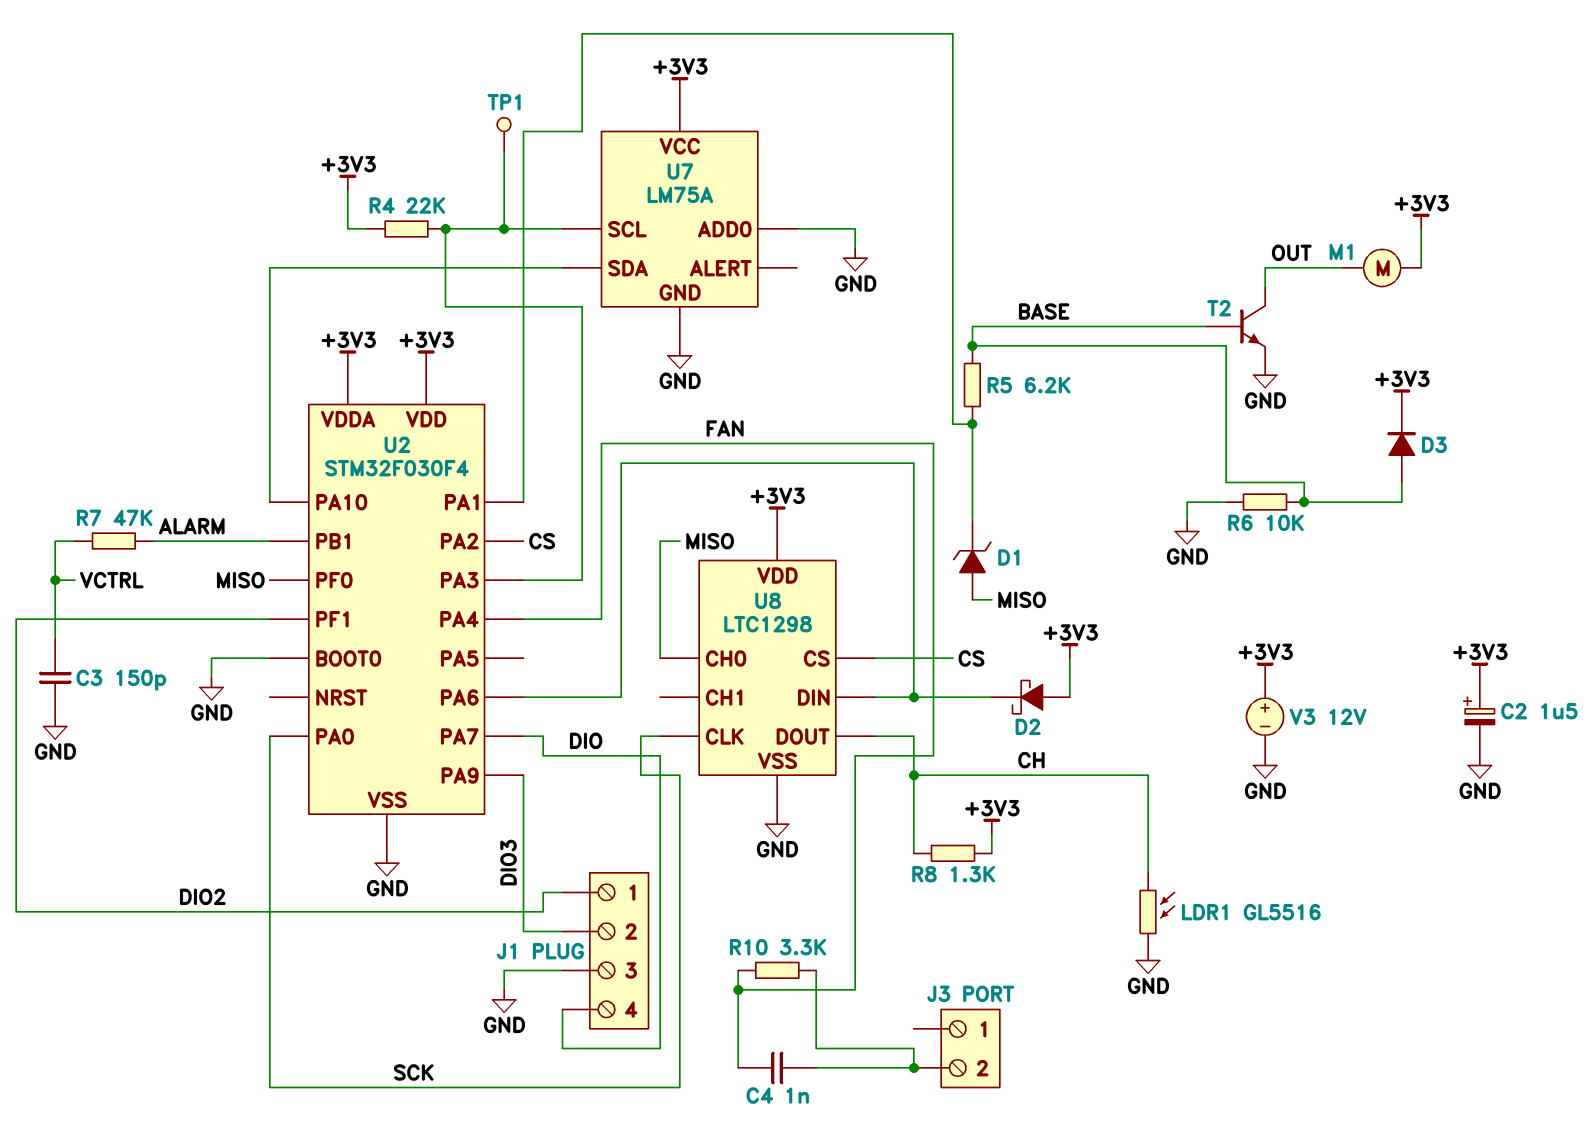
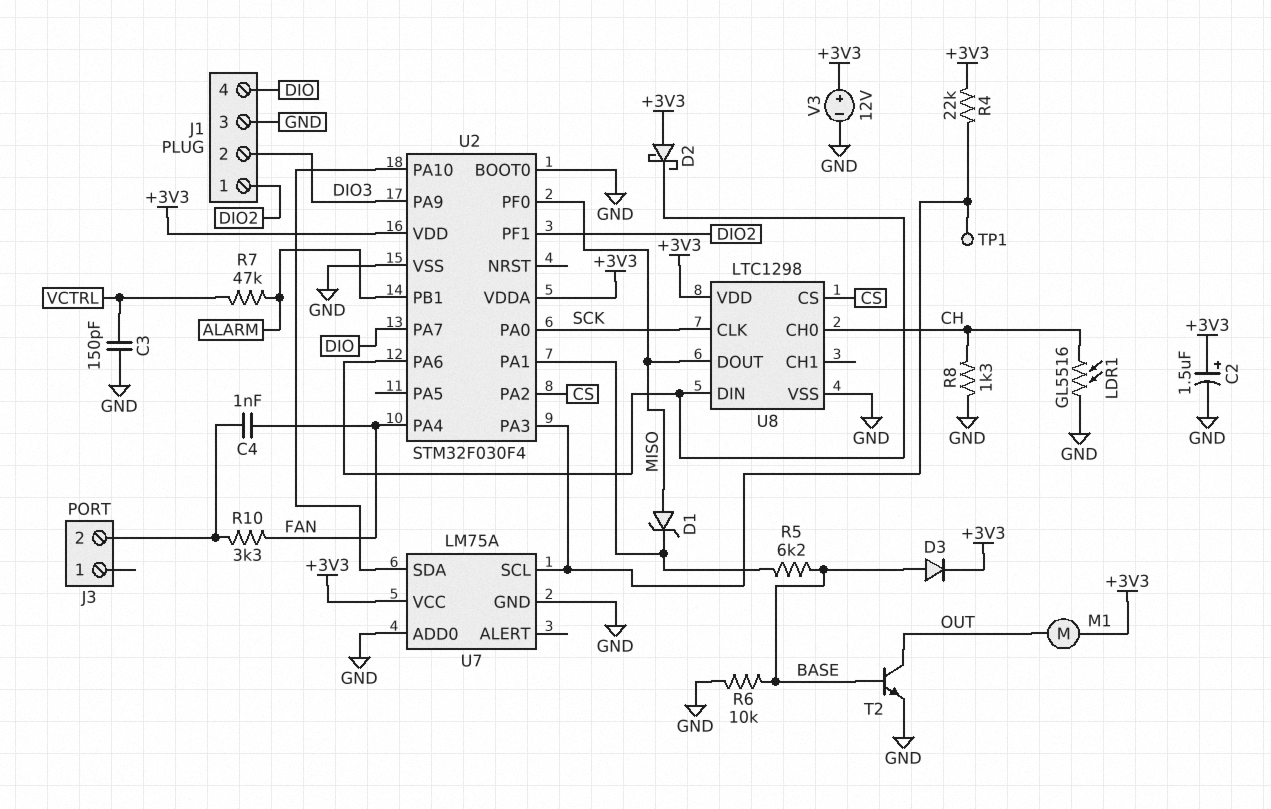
R8: 1.3k (+3V3, CH) -> 1.3k (CH, GND)
U8 pin CH0: MISO -> CH
U8 pin DOUT: CH -> MISO

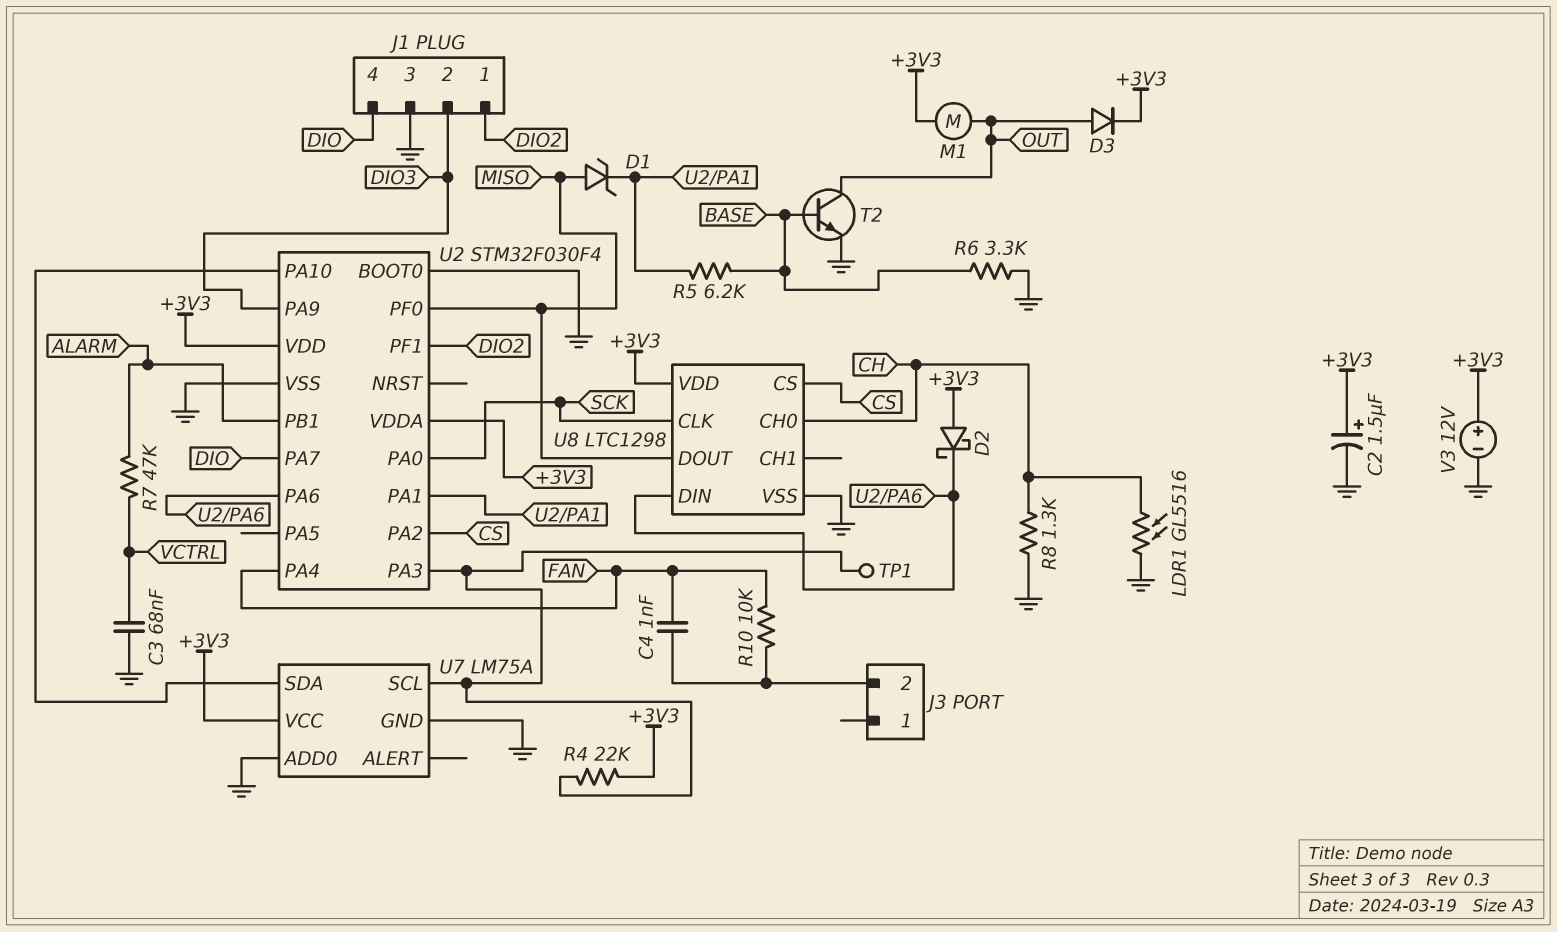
C3: 150pF (GND, VCTRL) -> 68nF (GND, VCTRL)
D3: diode (A BASE, K +3V3) -> diode (A OUT, K +3V3)
R6: 10k (BASE, GND) -> 3.3k (BASE, GND)
R10: 3.3k (FAN, J3/2) -> 10k (FAN, J3/2)

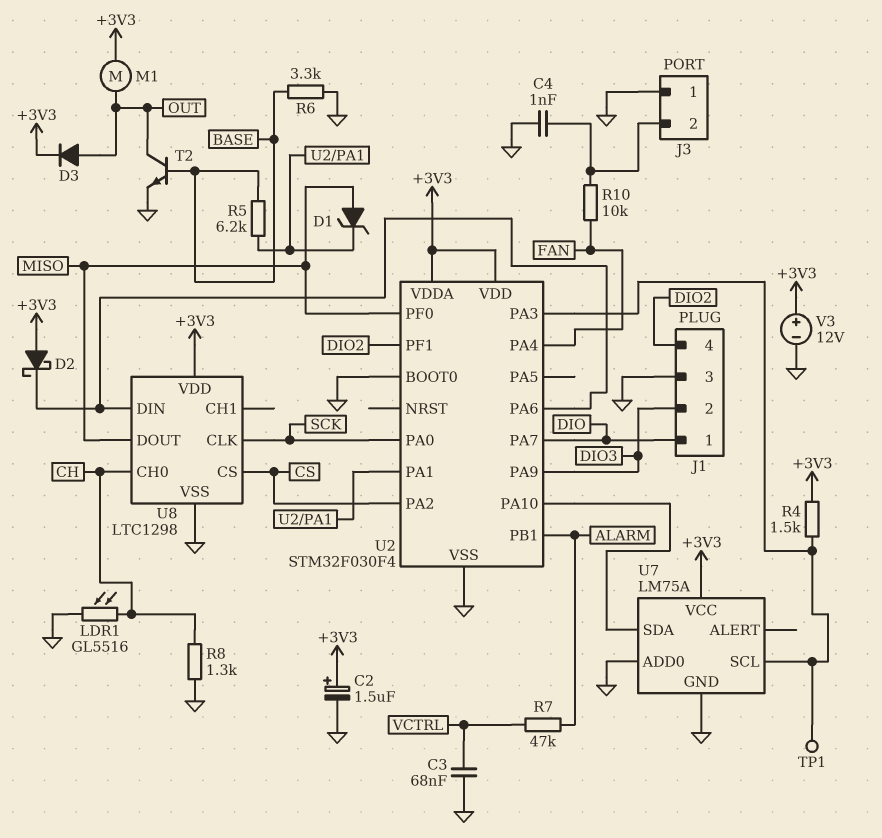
C4: 1nF (FAN, J3/2) -> 1nF (GND, J3/2)
J1 pin 1: DIO2 -> DIO
J1 pin 4: DIO -> DIO2
J3 pin 1: none -> GND
R4: 22k (+3V3, U2/PA3) -> 1.5k (+3V3, U2/PA3)

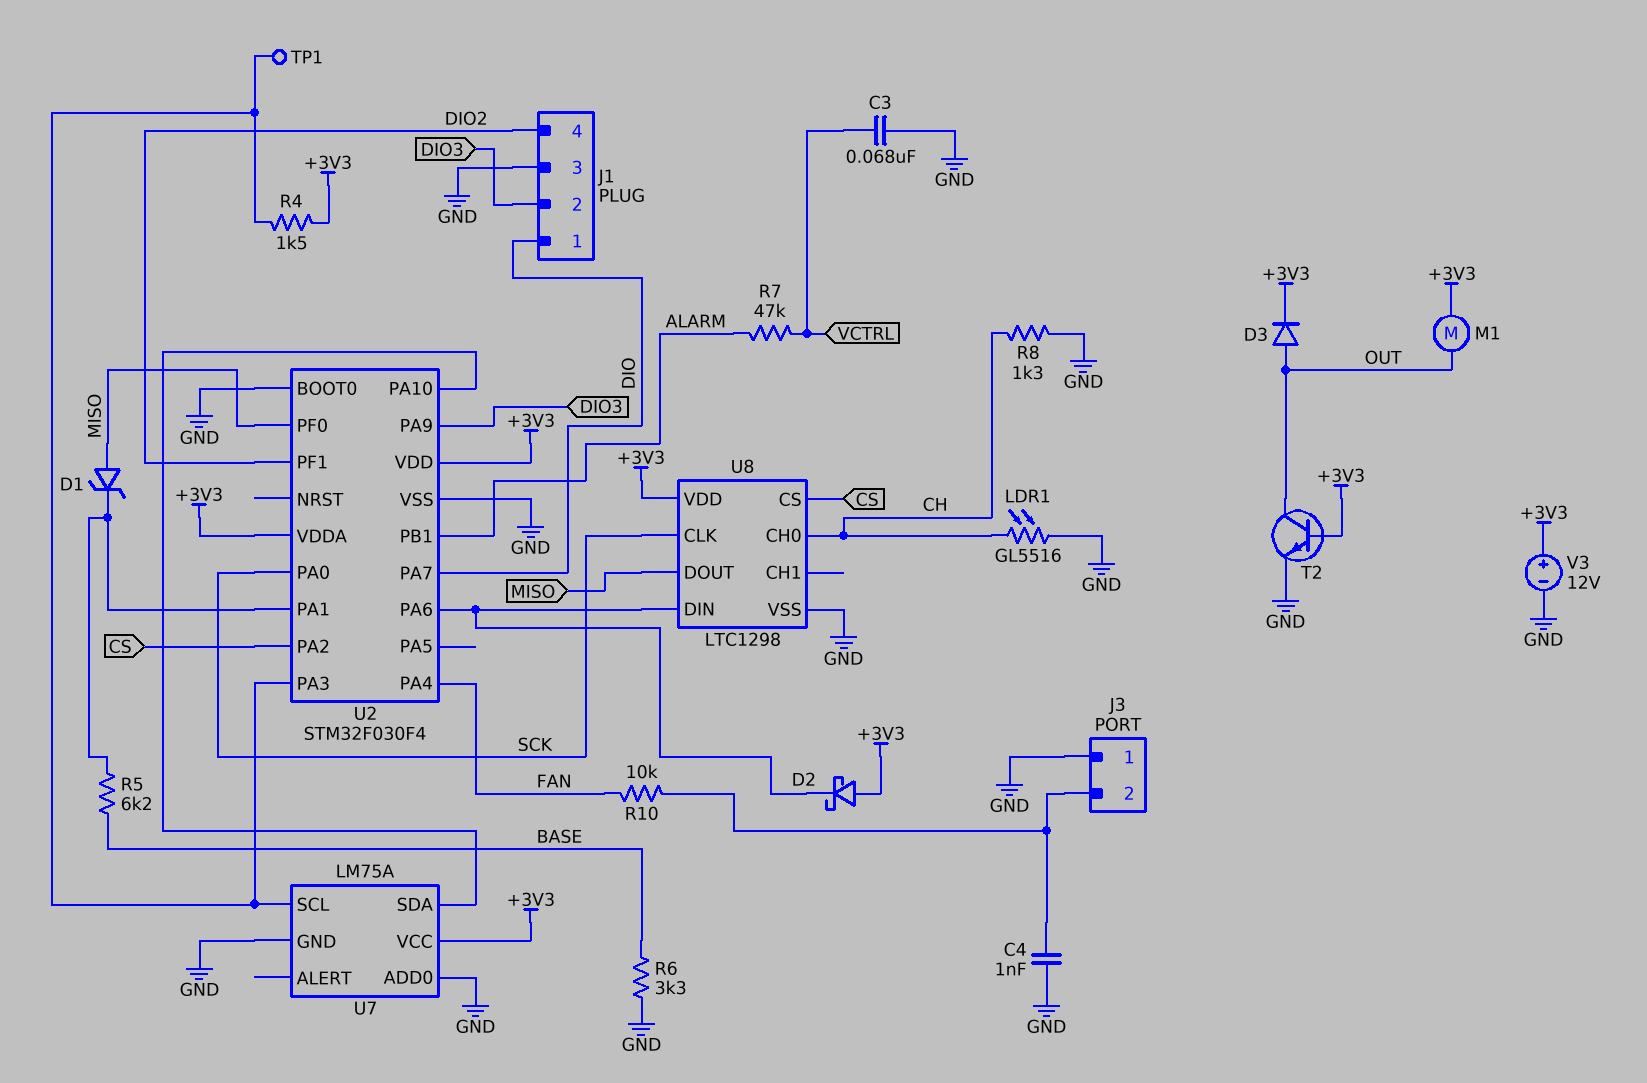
C2: 1.5uF (plus +3V3, minus GND) -> none
T2: NPN (B BASE, C OUT, E GND) -> NPN (B +3V3, C OUT, E GND)

